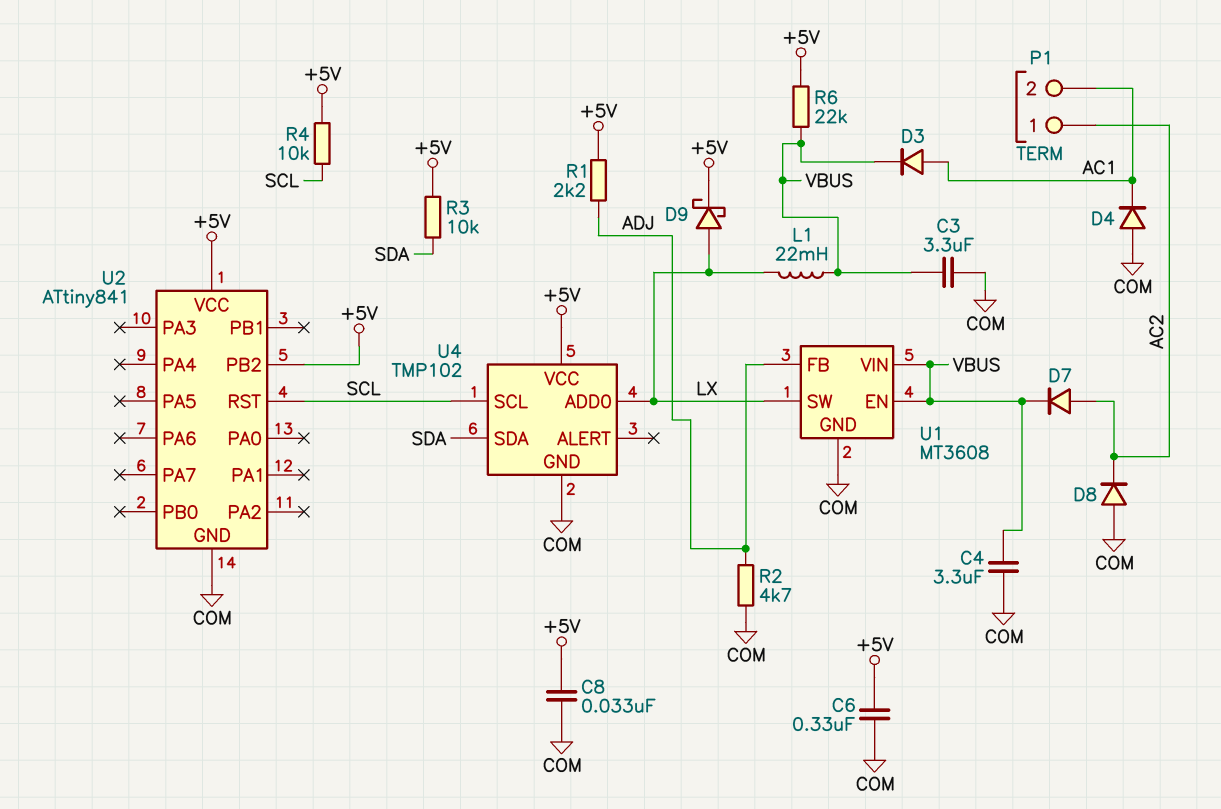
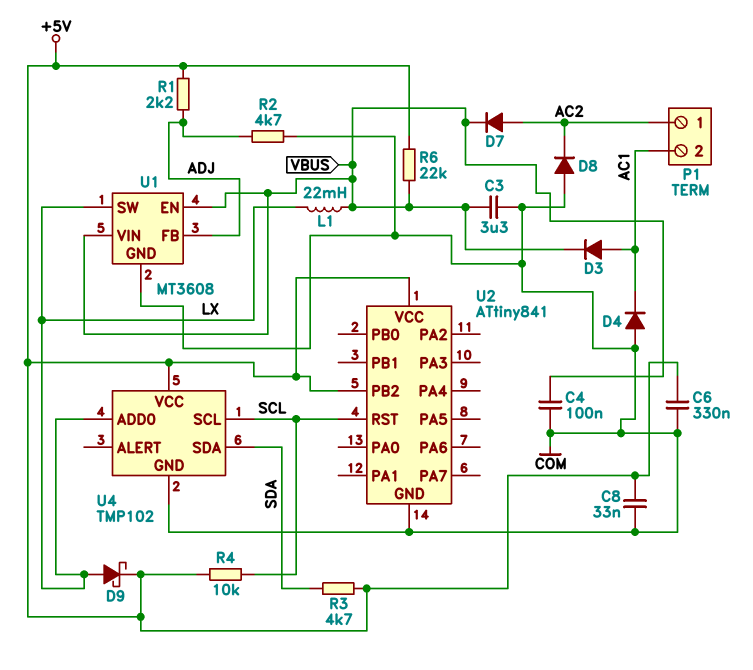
C4: 3.3uF (COM, VBUS) -> 100nF (COM, VBUS)
R3: 10k (+5V, SDA) -> 4.7k (+5V, SDA)

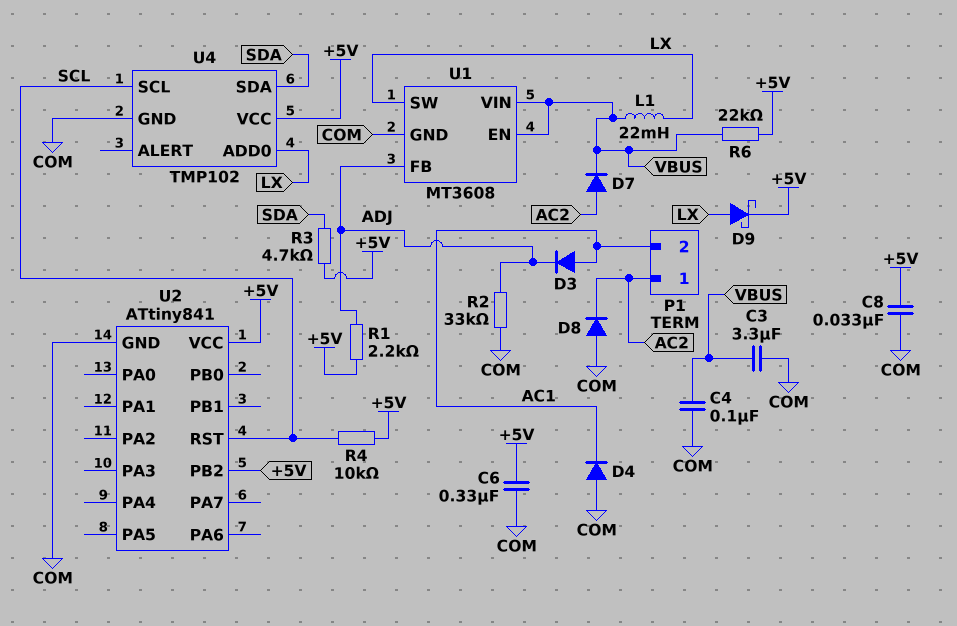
D3: diode (A AC1, K VBUS) -> diode (A AC1, K ADJ)
R2: 4.7k (ADJ, COM) -> 33k (ADJ, COM)

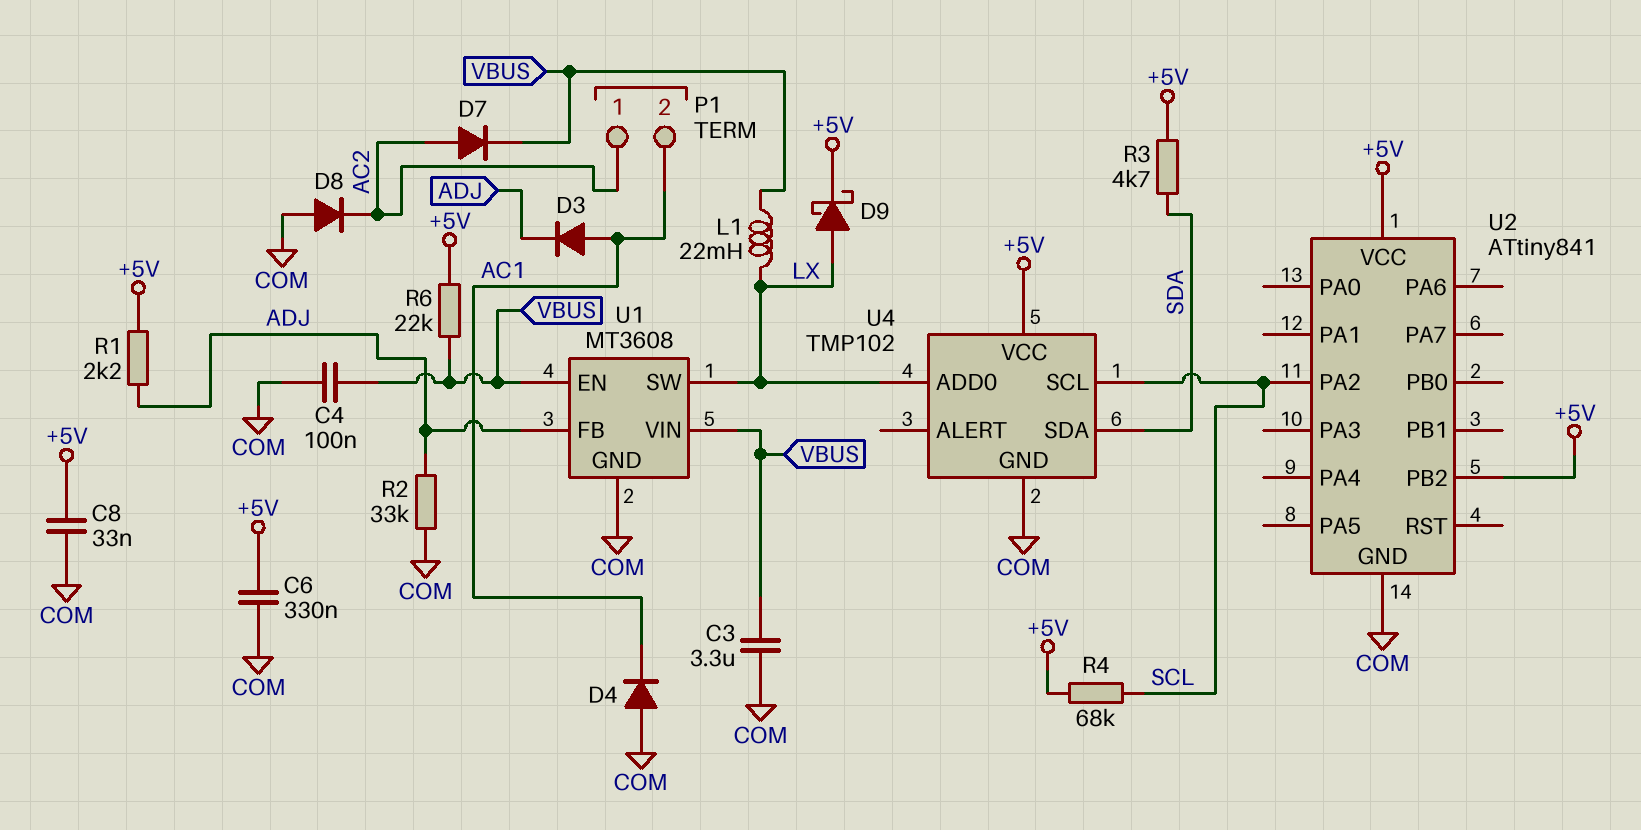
R4: 10k (+5V, SCL) -> 68k (+5V, SCL)
U2 pin PA2: none -> SCL
U2 pin RST: SCL -> none

